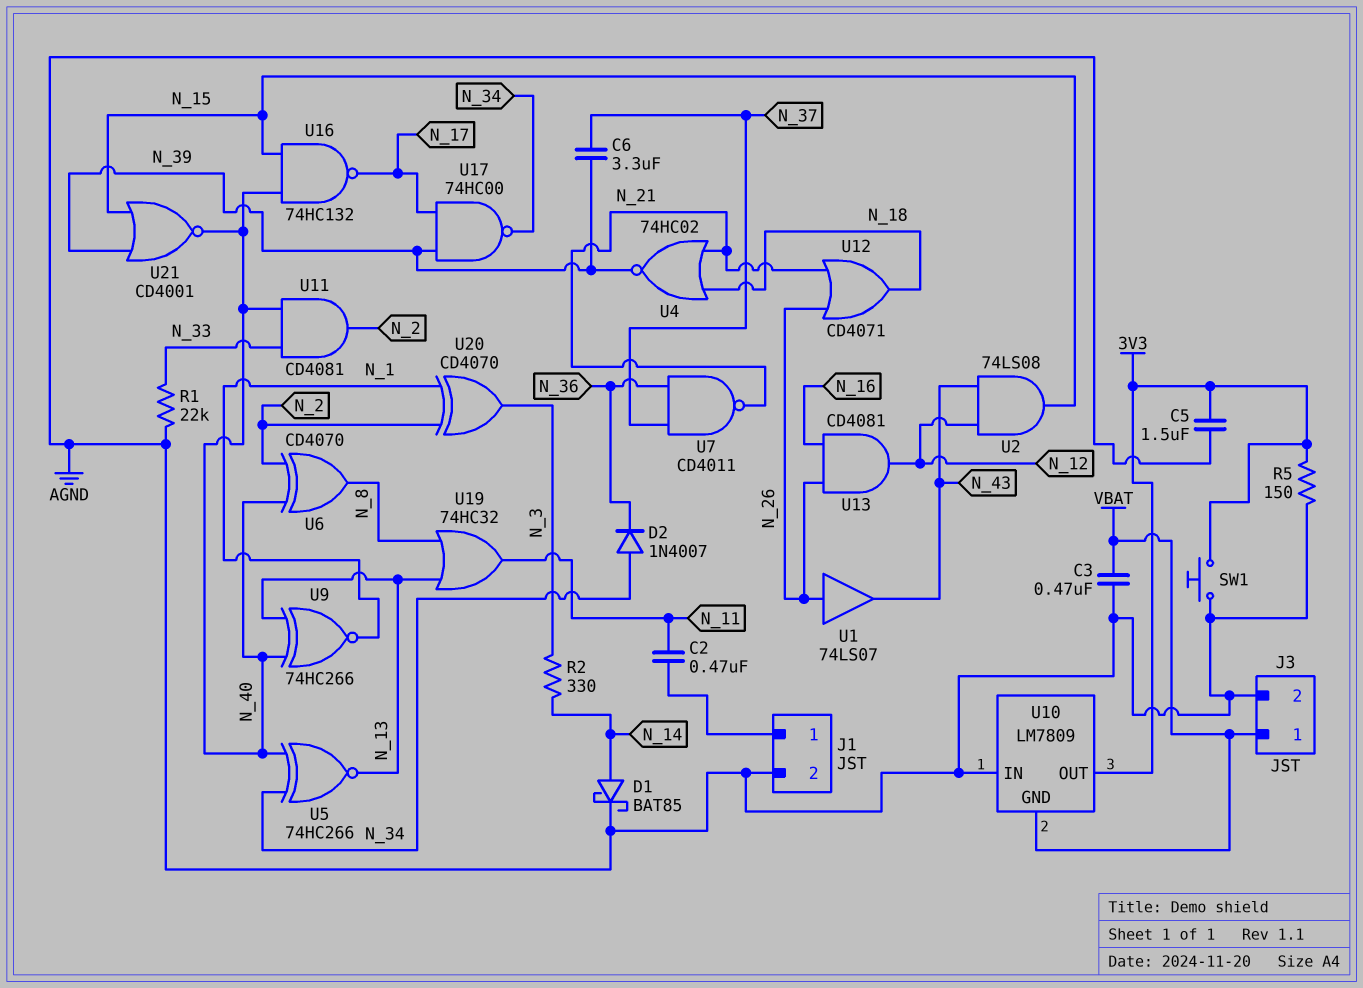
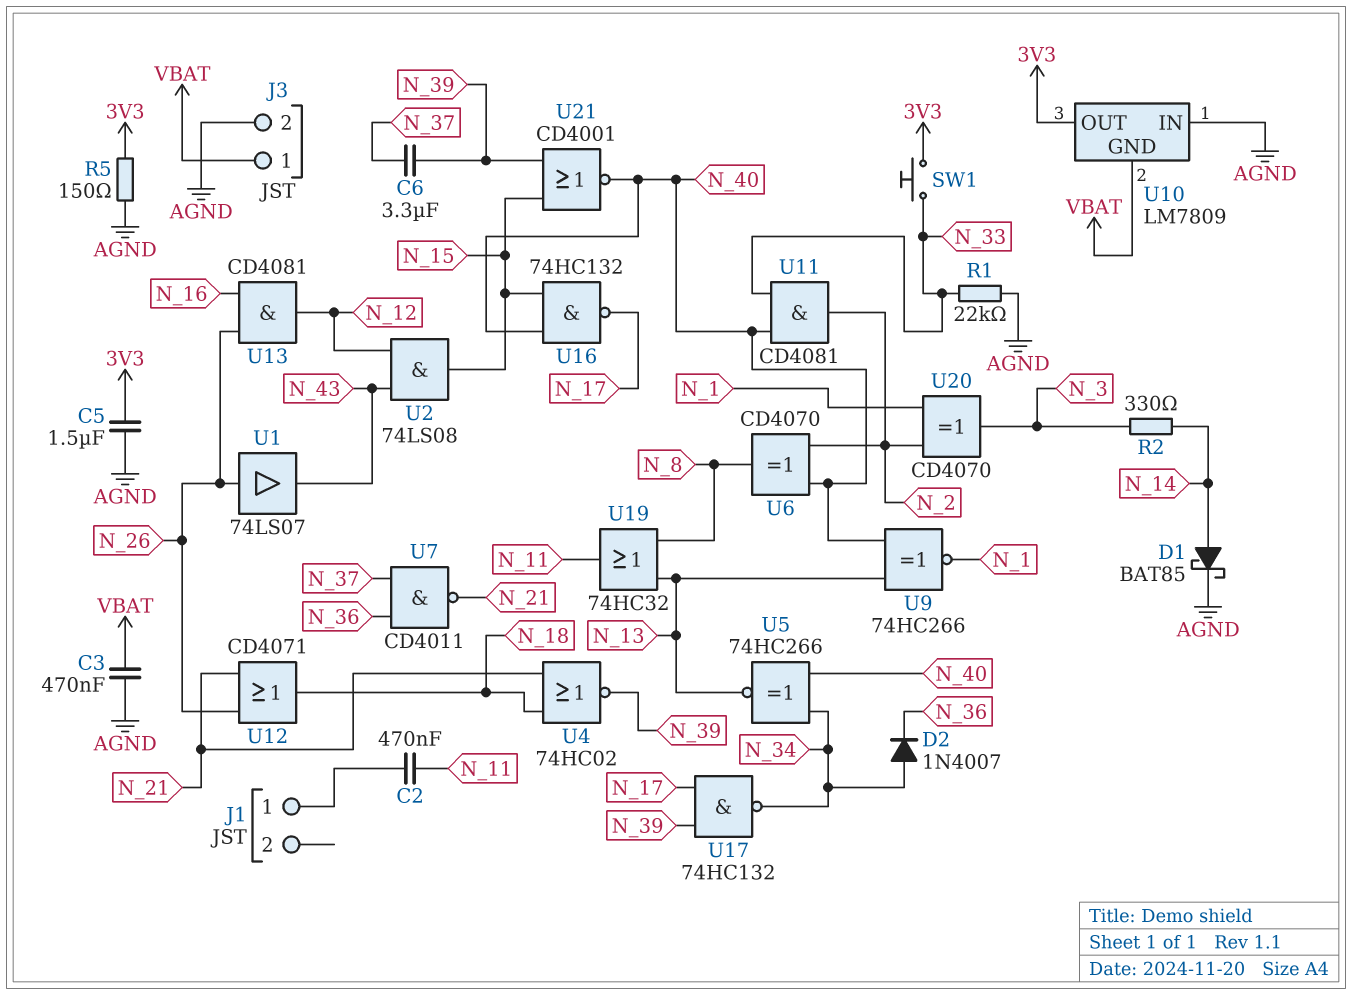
J1 pin 2: AGND -> none
SW1: button (3V3, AGND) -> button (3V3, N_33)
U17: NAND 74HC00 (in N_17, in N_39, out N_34) -> NAND 74HC132 (in N_17, in N_39, out N_34)

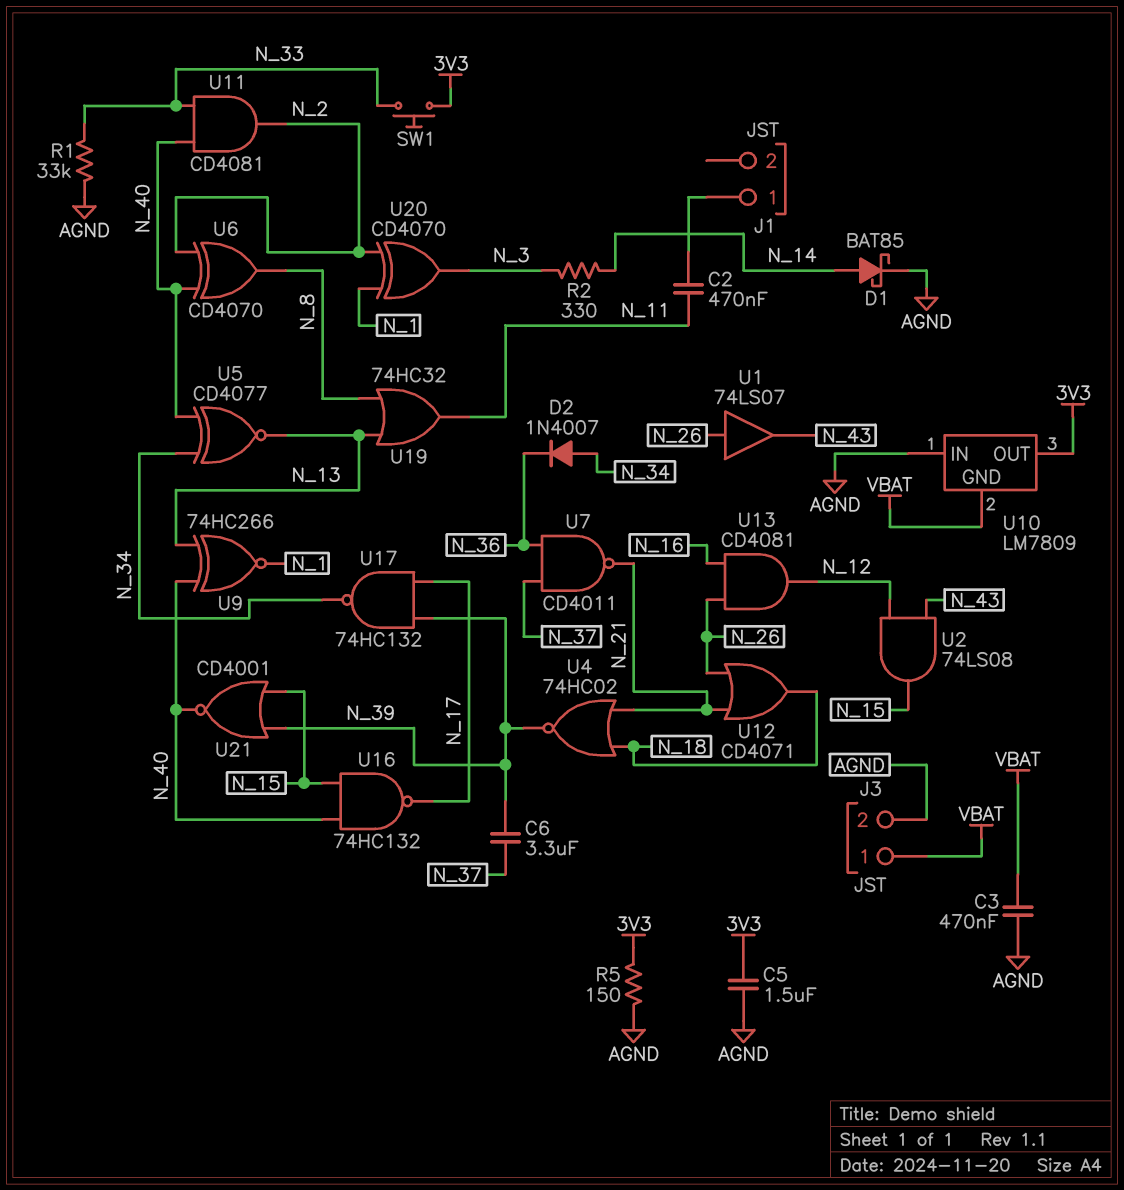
R1: 22k (AGND, N_33) -> 33k (AGND, N_33)
U5: XNOR 74HC266 (in N_34, in N_40, out N_13) -> XNOR CD4077 (in N_34, in N_40, out N_13)

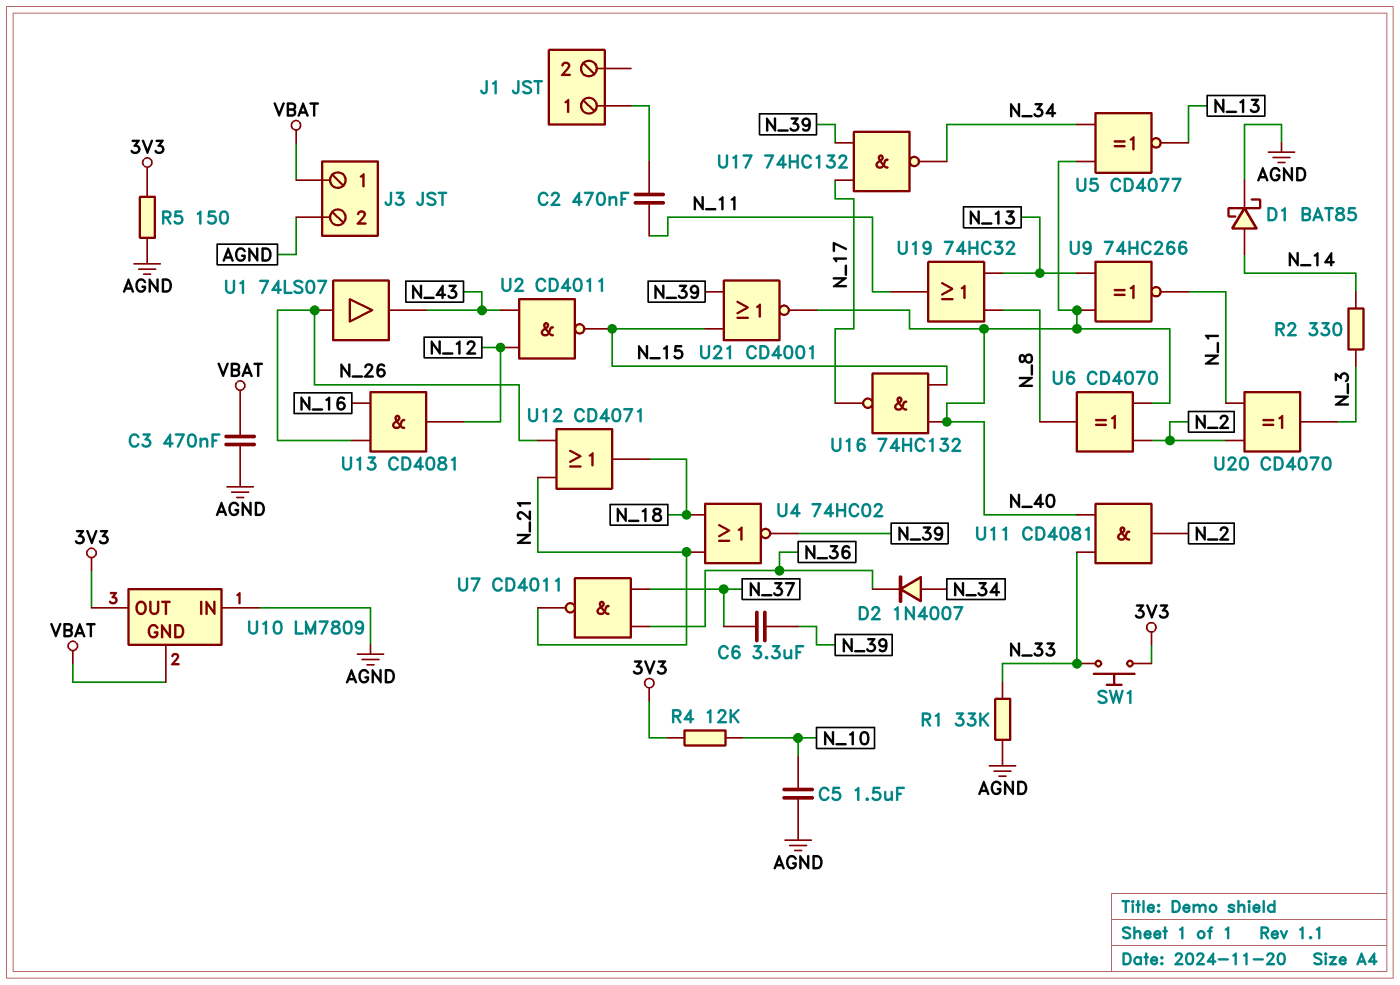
C5: 1.5uF (3V3, AGND) -> 1.5uF (AGND, N_10)
R4: none -> 12k (3V3, N_10)
U2: AND 74LS08 (in N_12, in N_43, out N_15) -> NAND CD4011 (in N_12, in N_43, out N_15)

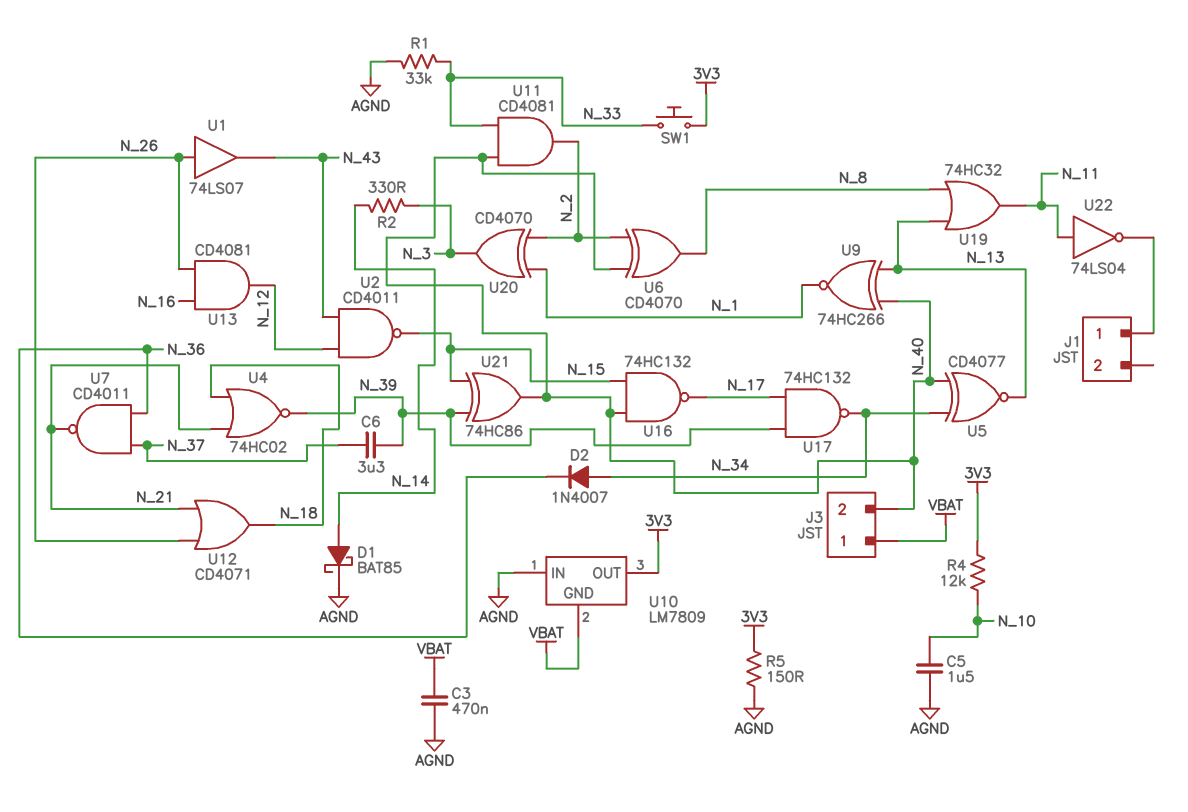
C2: 470nF (J1/1, N_11) -> none
J3 pin 2: AGND -> N_40
U21: NOR CD4001 (in N_15, in N_39, out N_40) -> XOR 74HC86 (in N_15, in N_39, out N_40)
U22: none -> NOT 74LS04 (in N_11, out J1/1)

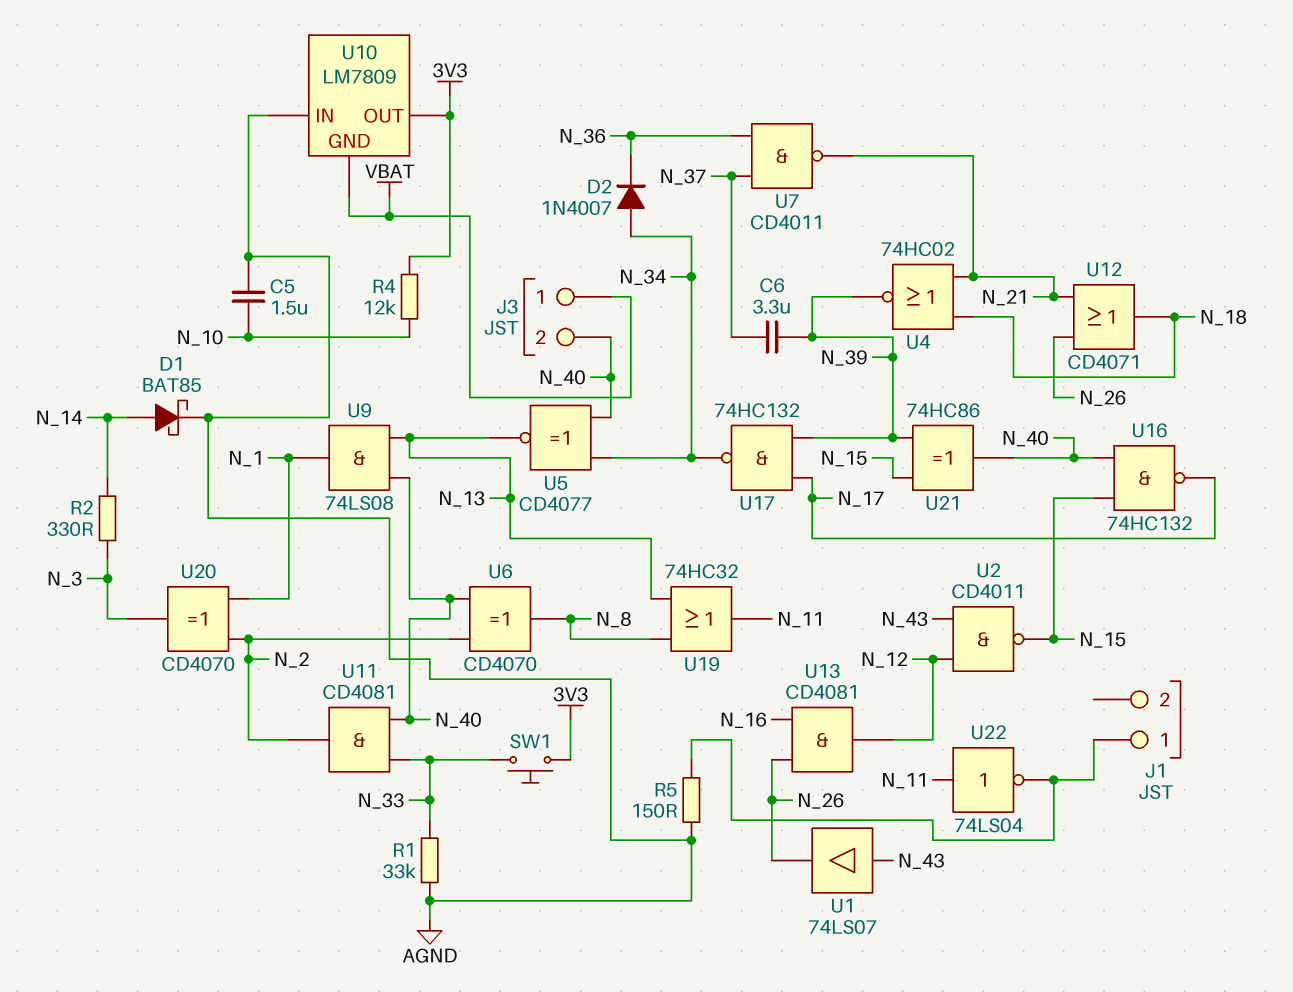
C3: 470nF (AGND, VBAT) -> none
R5: 150 (3V3, AGND) -> 150 (AGND, J1/1)
U1: buffer 74LS07 (in N_26, out N_43) -> buffer 74LS07 (in N_43, out N_26)
U9: XNOR 74HC266 (in N_13, in N_40, out N_1) -> AND 74LS08 (in N_13, in N_40, out N_1)

